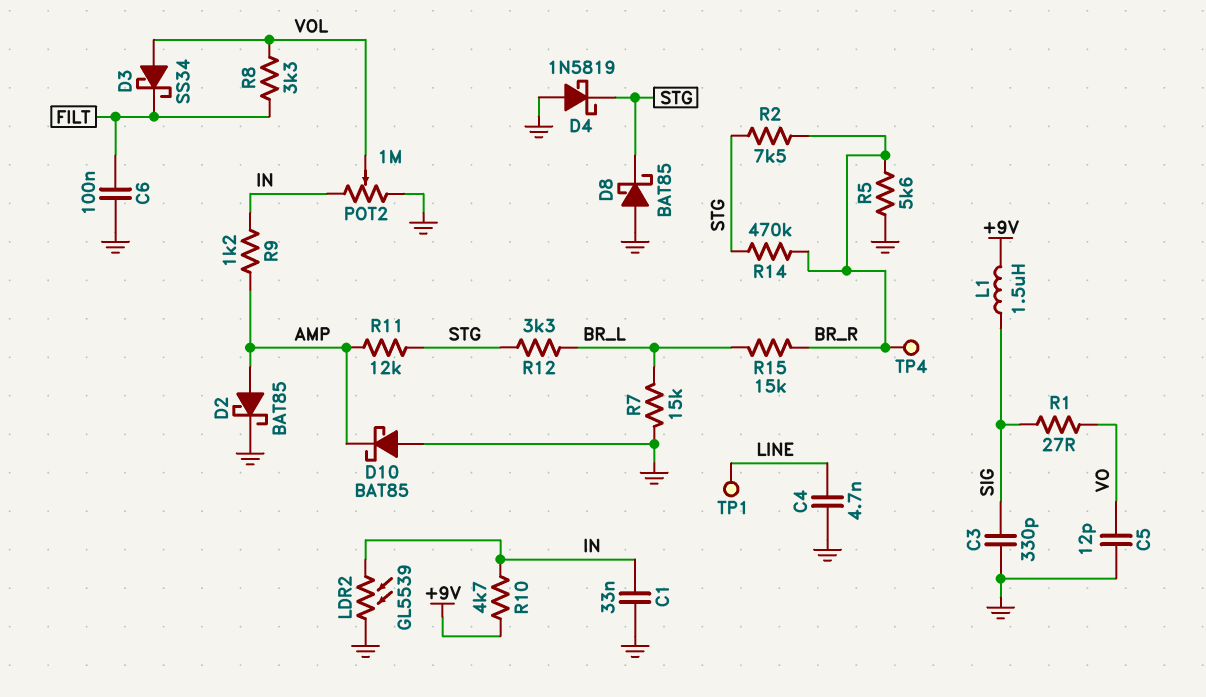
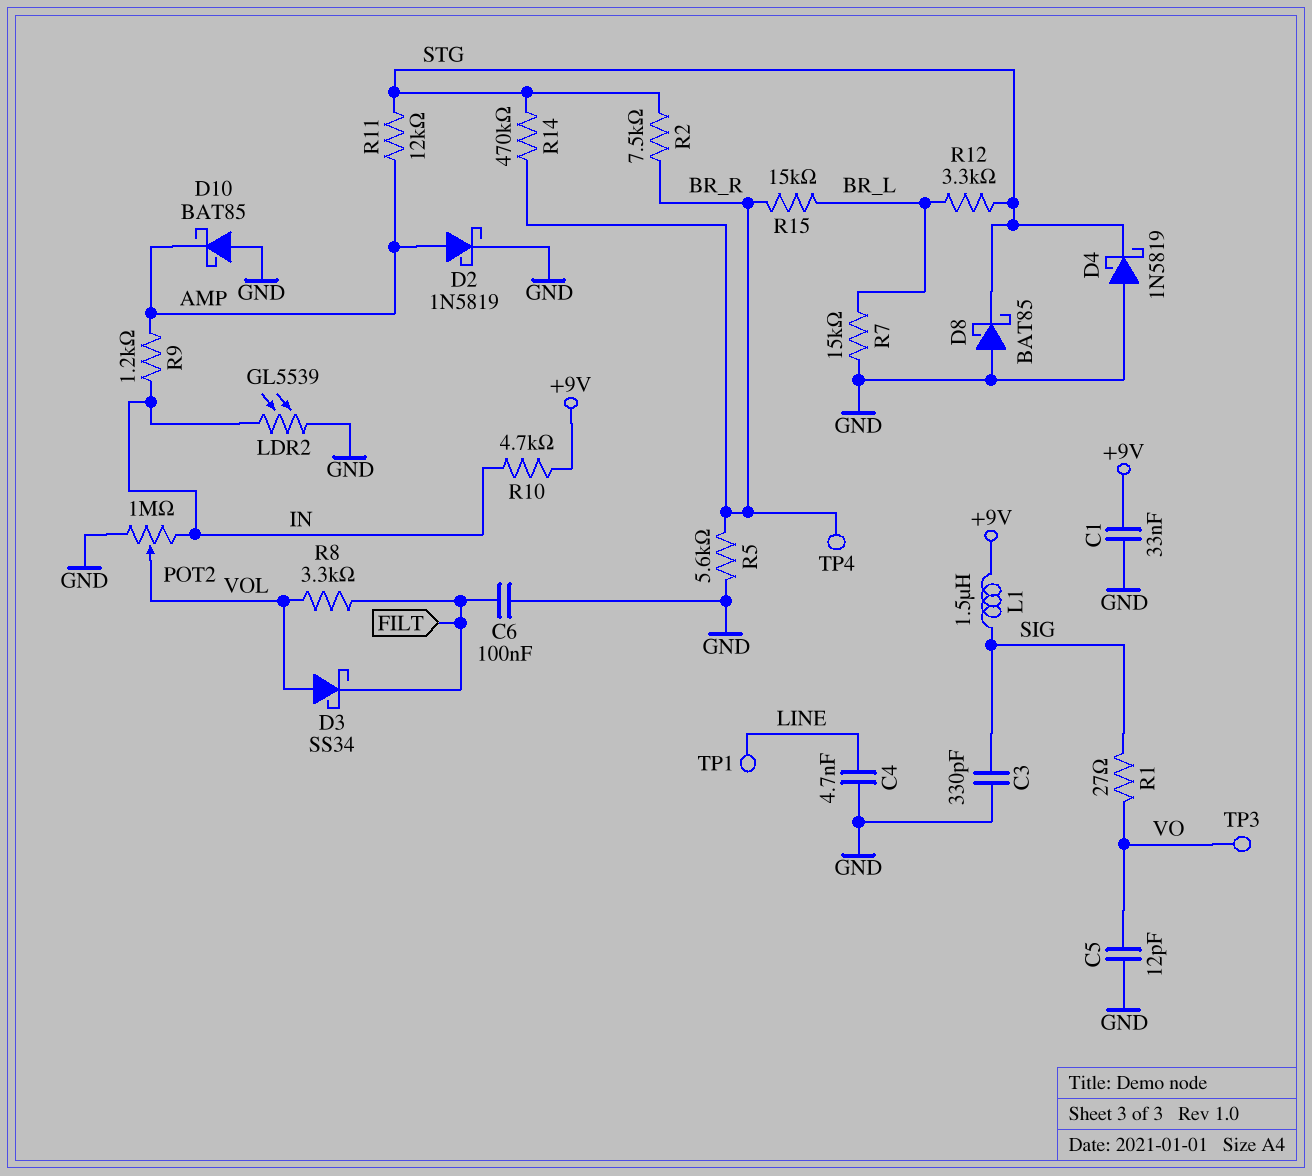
C1: 33nF (GND, IN) -> 33nF (+9V, GND)
D2: schottky BAT85 (A AMP, K GND) -> schottky 1N5819 (A AMP, K GND)
TP3: none -> test point (VO)

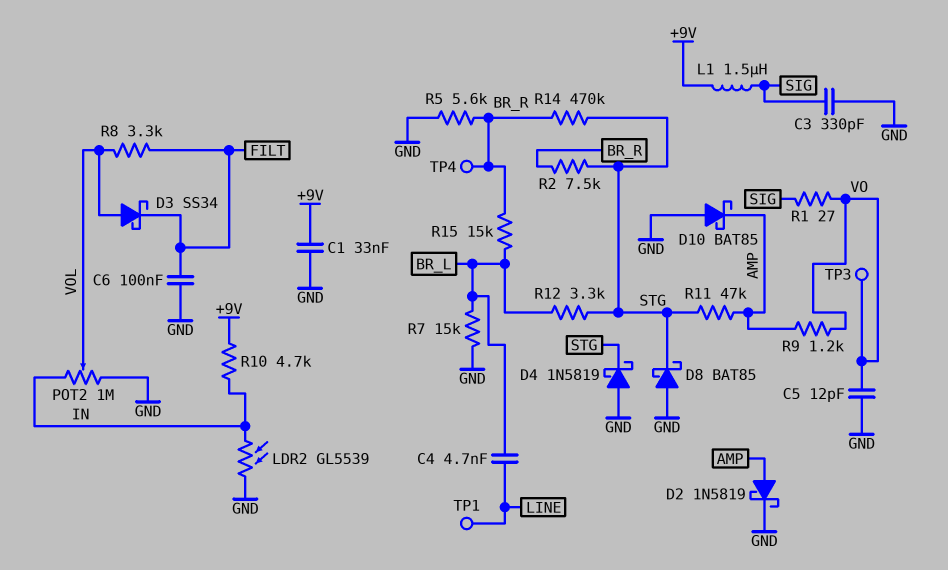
C4: 4.7nF (GND, LINE) -> 4.7nF (BR_L, LINE)
R9: 1.2k (AMP, IN) -> 1.2k (AMP, VO)
R11: 12k (AMP, STG) -> 47k (AMP, STG)

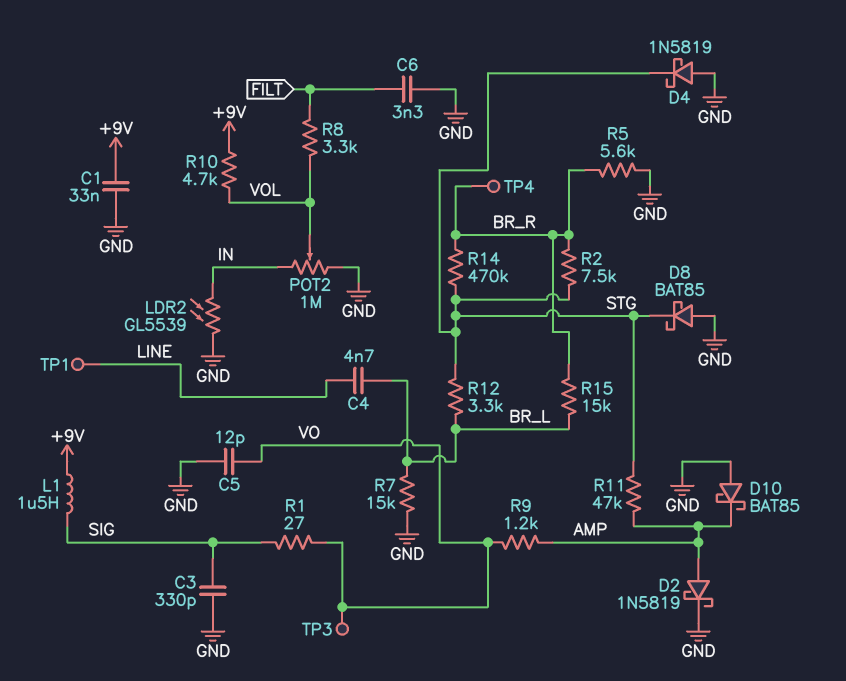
C6: 100nF (FILT, GND) -> 3.3nF (FILT, GND)
D3: schottky SS34 (A VOL, K FILT) -> none
R10: 4.7k (+9V, IN) -> 4.7k (+9V, VOL)

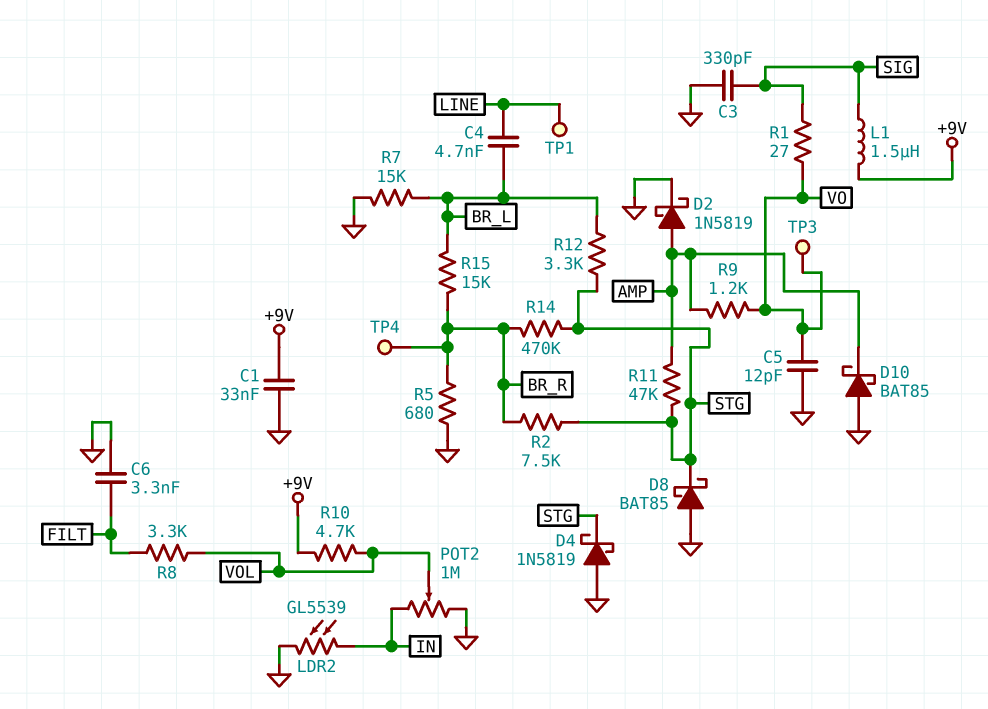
R5: 5.6k (BR_R, GND) -> 680 (BR_R, GND)

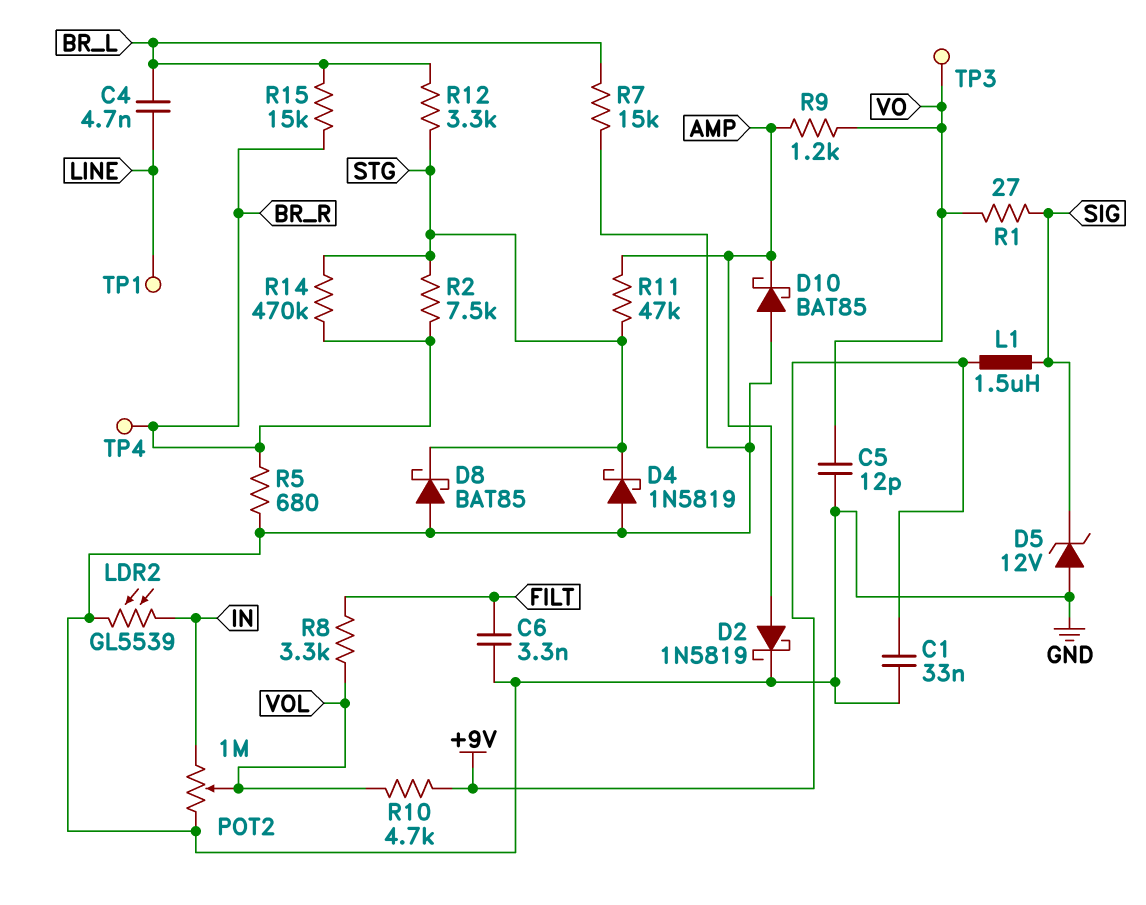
C3: 330pF (GND, SIG) -> none
D5: none -> zener 12V (A GND, K SIG)

